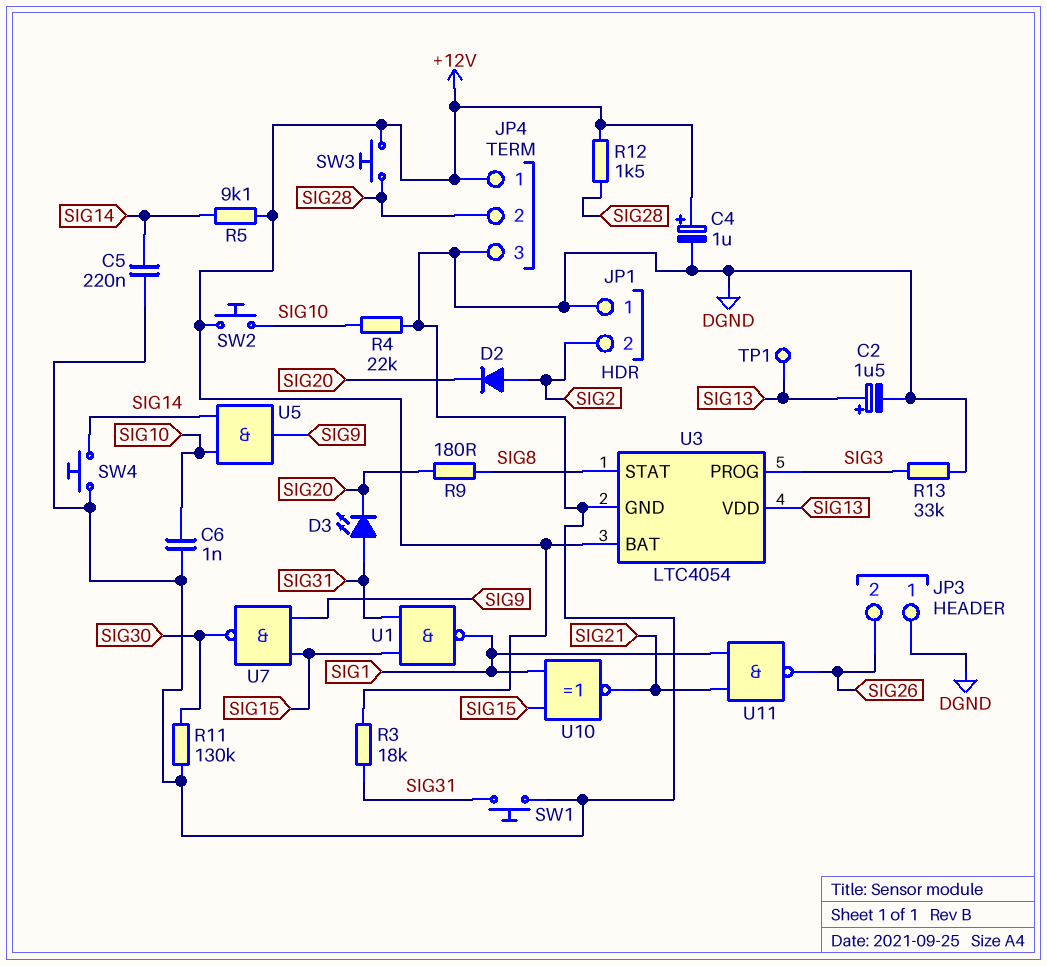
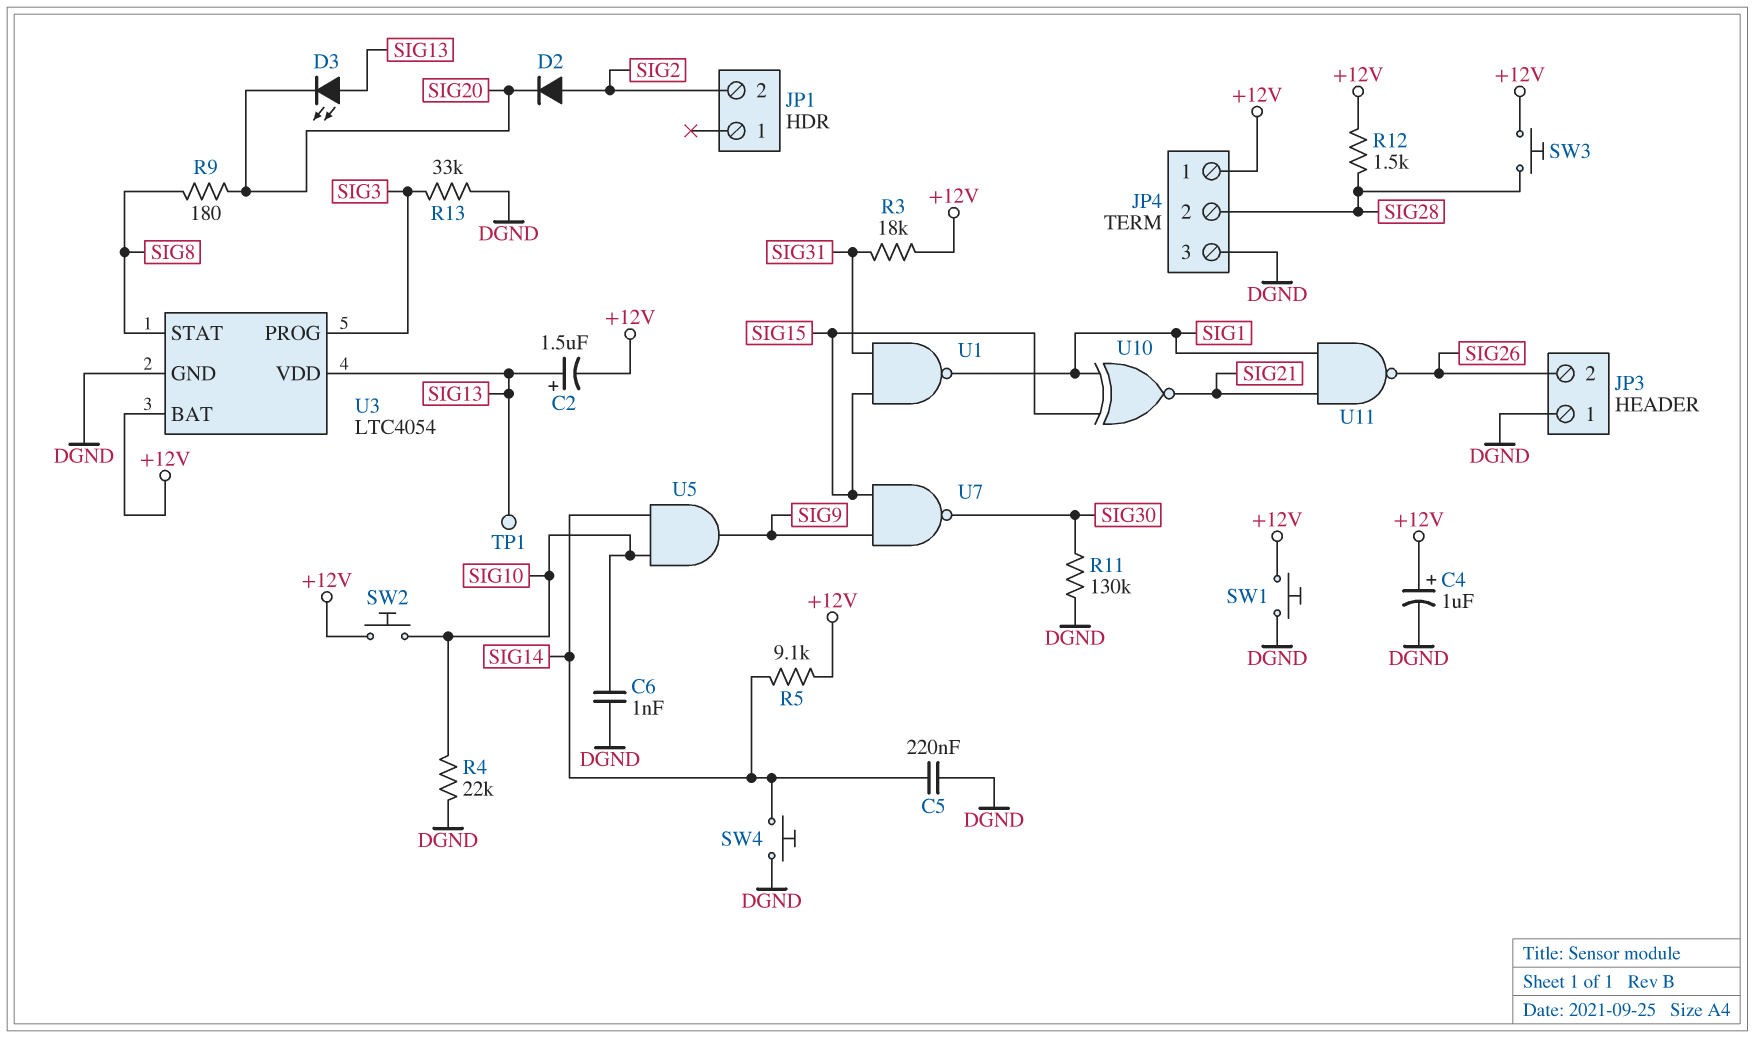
C2: 1.5uF (plus SIG13, minus DGND) -> 1.5uF (plus SIG13, minus +12V)
D3: LED (A SIG31, K SIG20) -> LED (A SIG13, K SIG20)
JP1 pin 1: DGND -> none
SW1: button (DGND, SIG31) -> button (+12V, DGND)

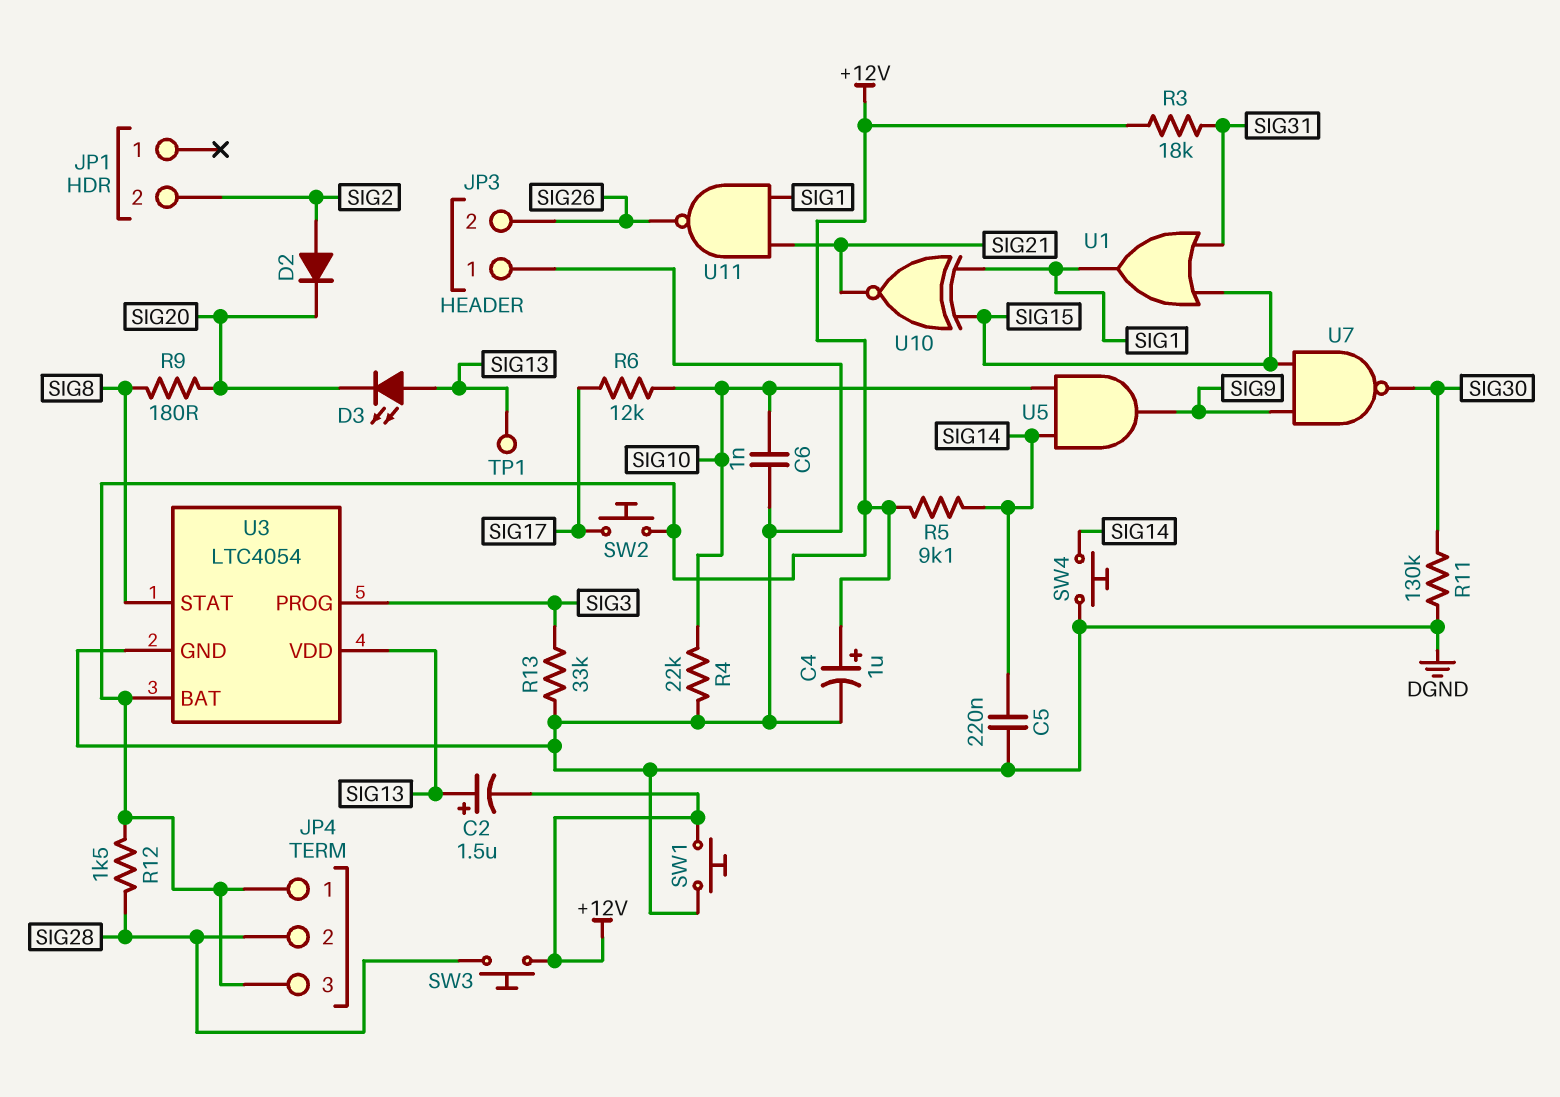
JP4 pin 3: DGND -> +12V
R6: none -> 12k (SIG10, SIG17)
SW2: button (+12V, SIG10) -> button (+12V, SIG17)
U1: NAND (in SIG15, in SIG31, out SIG1) -> OR (in SIG15, in SIG31, out SIG1)

